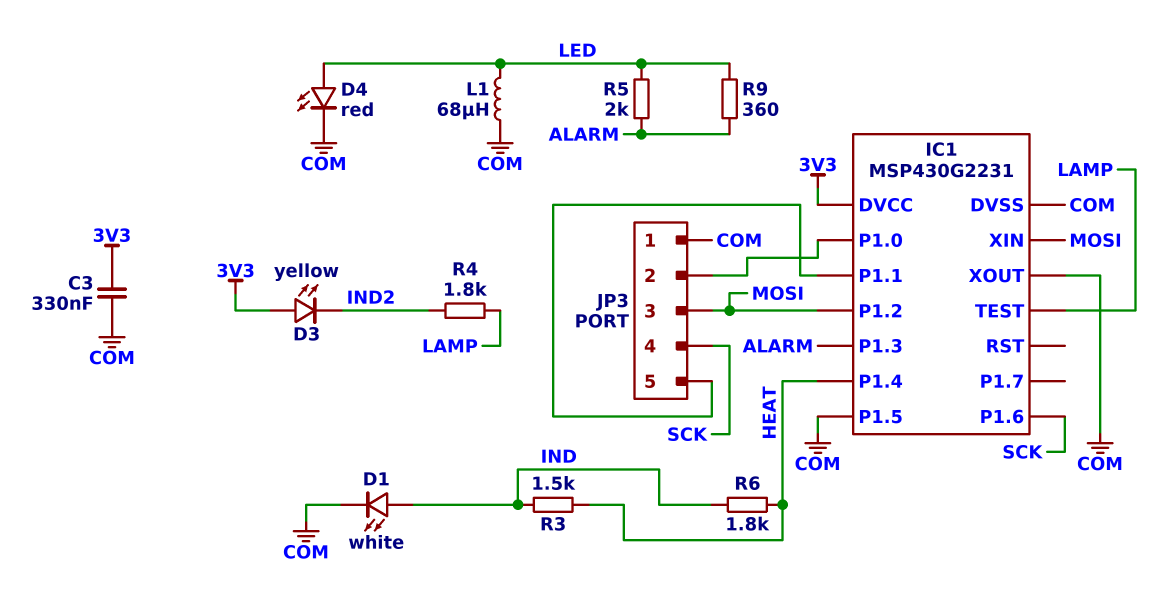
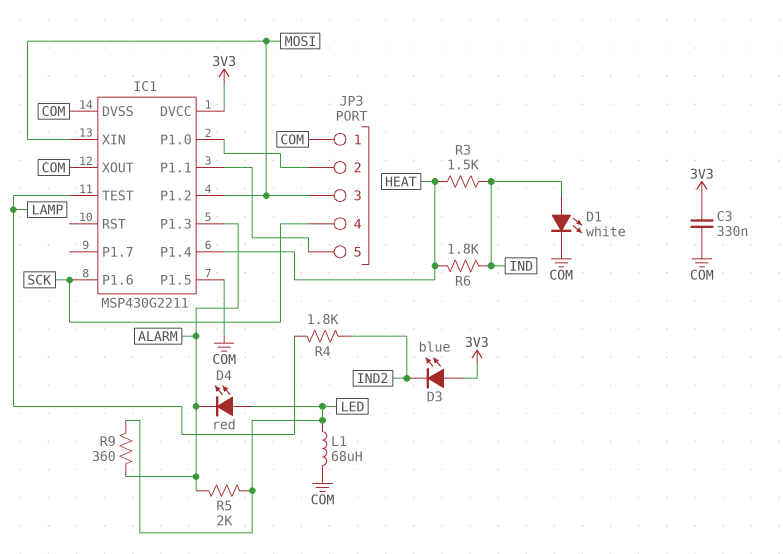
D3: LED yellow (A 3V3, K IND2) -> LED blue (A 3V3, K IND2)
D4: LED red (A LED, K COM) -> LED red (A LED, K ALARM)
IC1: MSP430G2231 -> MSP430G2211

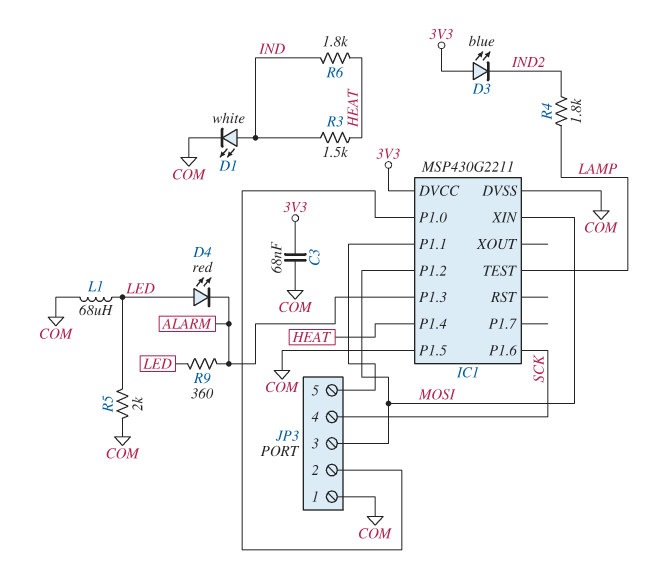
C3: 330nF (3V3, COM) -> 68nF (3V3, COM)
IC1 pin XOUT: COM -> none
R5: 2k (ALARM, LED) -> 2k (COM, LED)

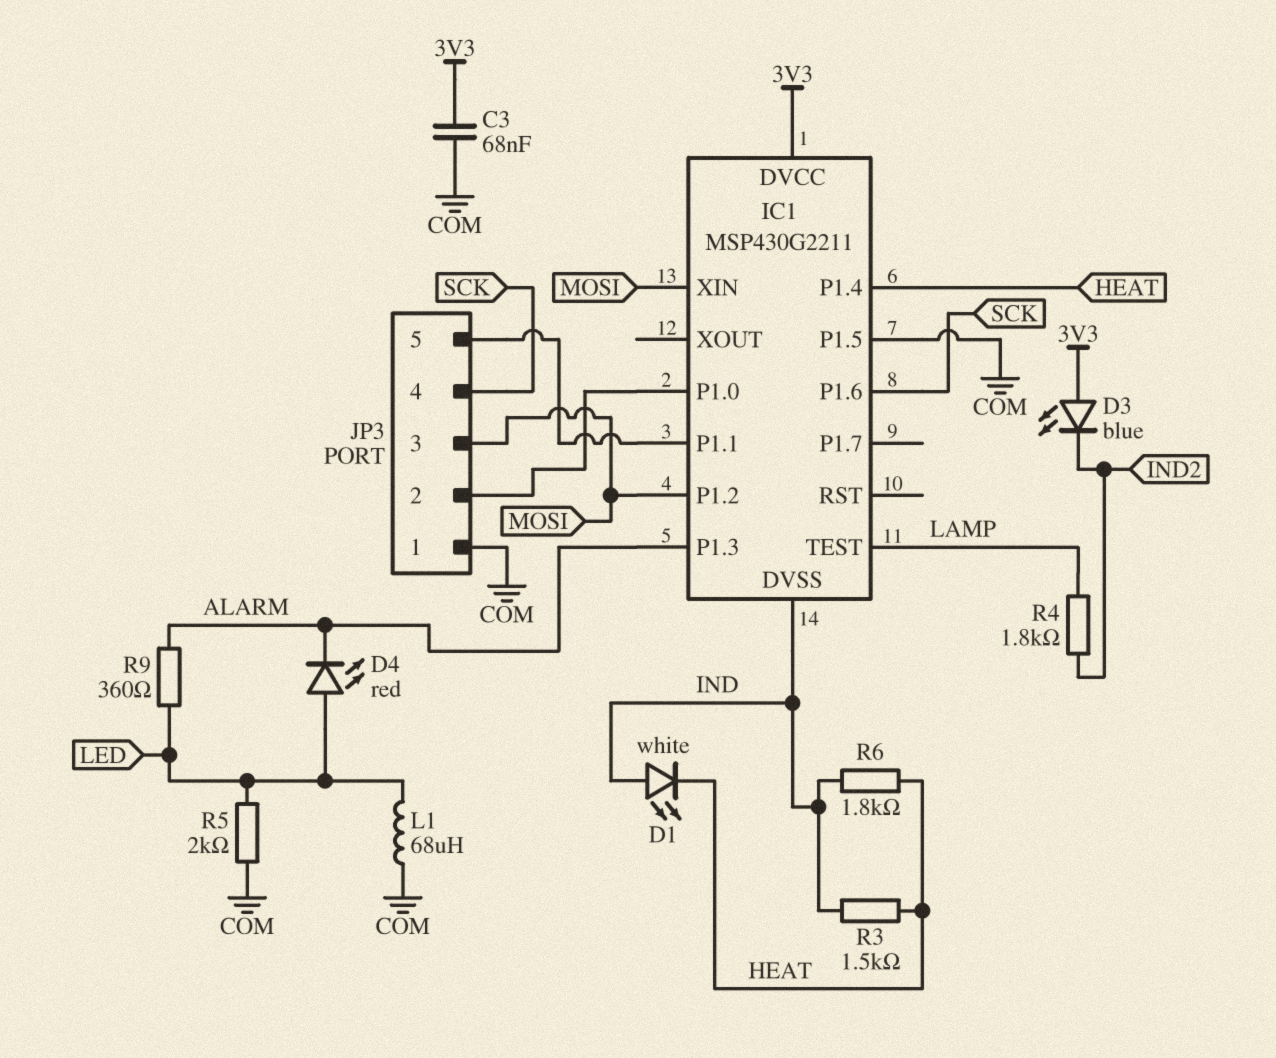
D1: LED white (A IND, K COM) -> LED white (A IND, K HEAT)
IC1 pin DVSS: COM -> IND

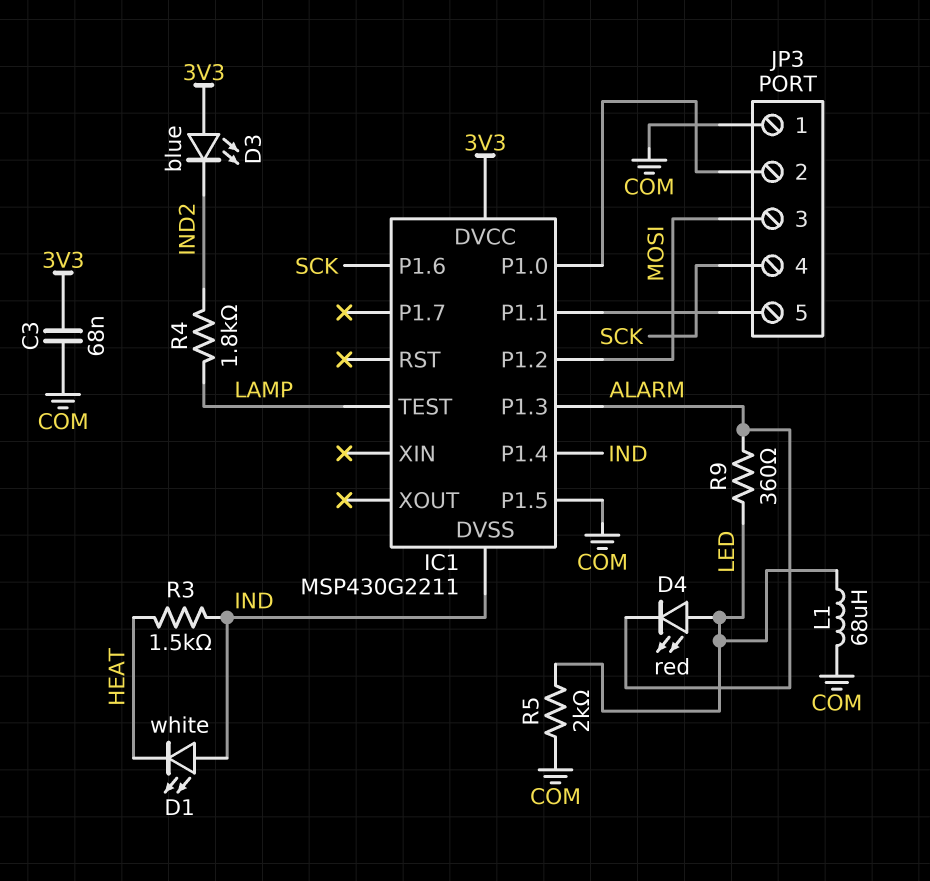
IC1 pin P1.4: HEAT -> IND
IC1 pin XIN: MOSI -> none
R6: 1.8k (HEAT, IND) -> none

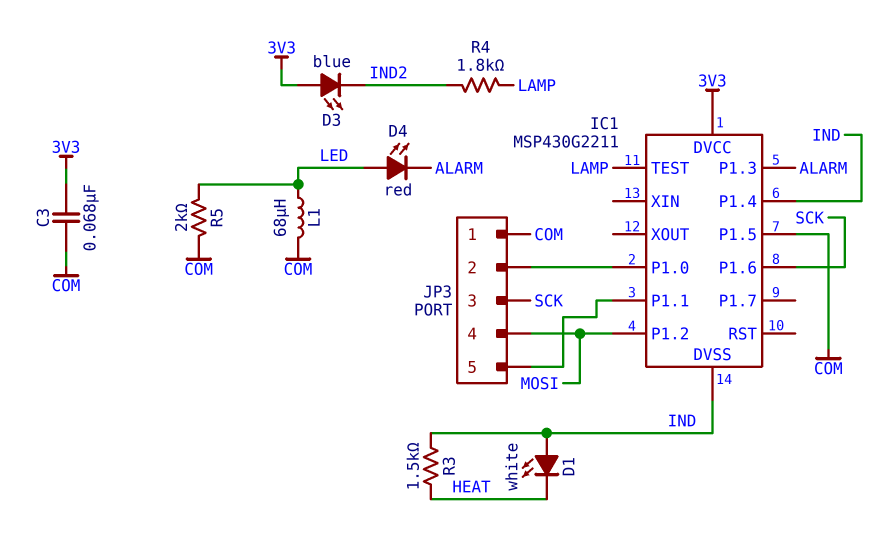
JP3 pin 3: MOSI -> SCK
JP3 pin 4: SCK -> MOSI
R9: 360 (ALARM, LED) -> none

